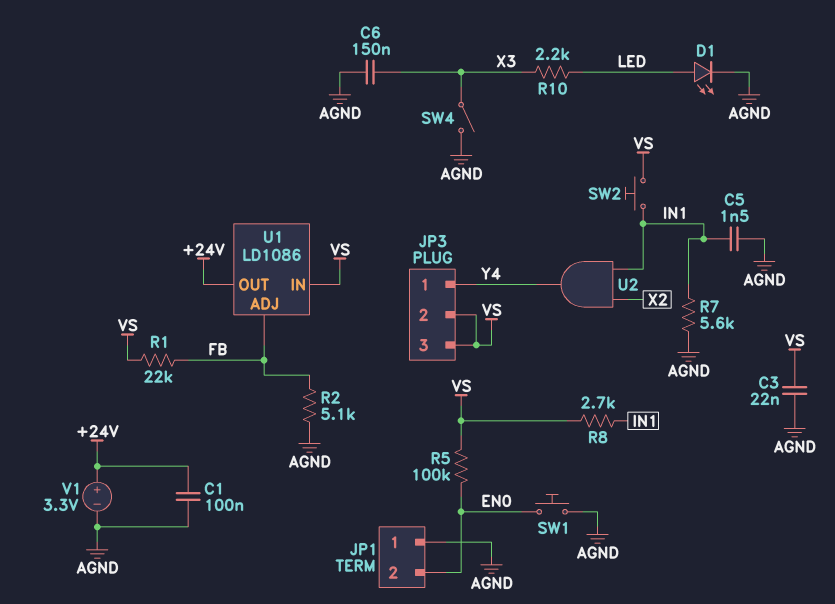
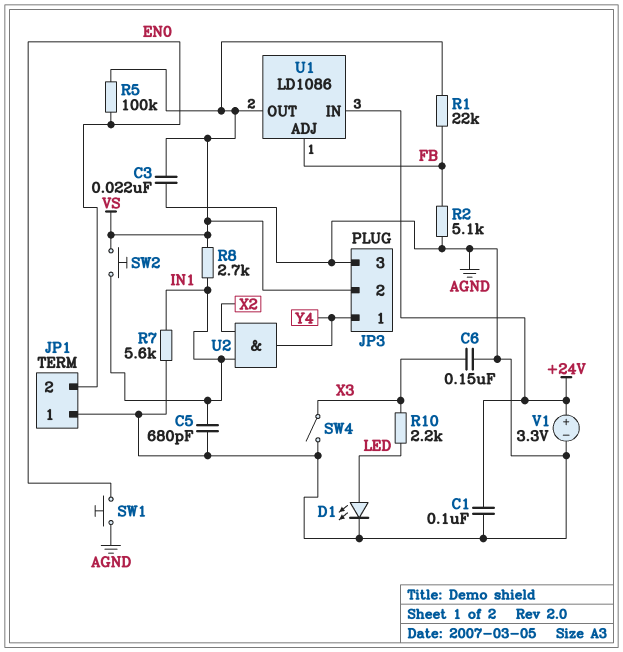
C5: 1.5nF (AGND, IN1) -> 680pF (AGND, IN1)
JP3 pin 3: VS -> AGND
U1 pin IN: VS -> +24V
U1 pin OUT: +24V -> VS

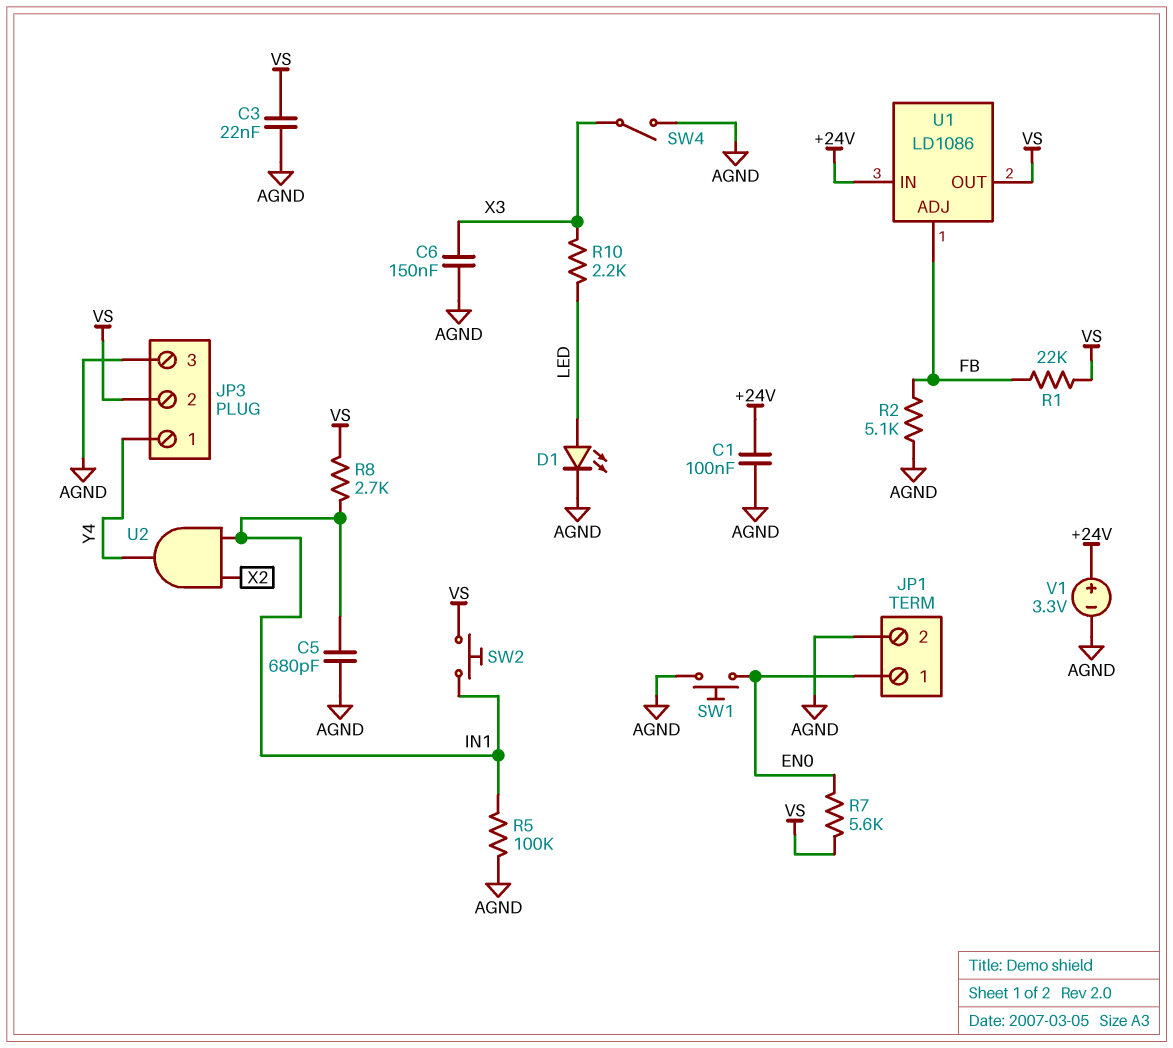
JP1 pin 1: AGND -> EN0
JP1 pin 2: EN0 -> AGND
R5: 100k (EN0, VS) -> 100k (AGND, IN1)
R7: 5.6k (AGND, IN1) -> 5.6k (EN0, VS)

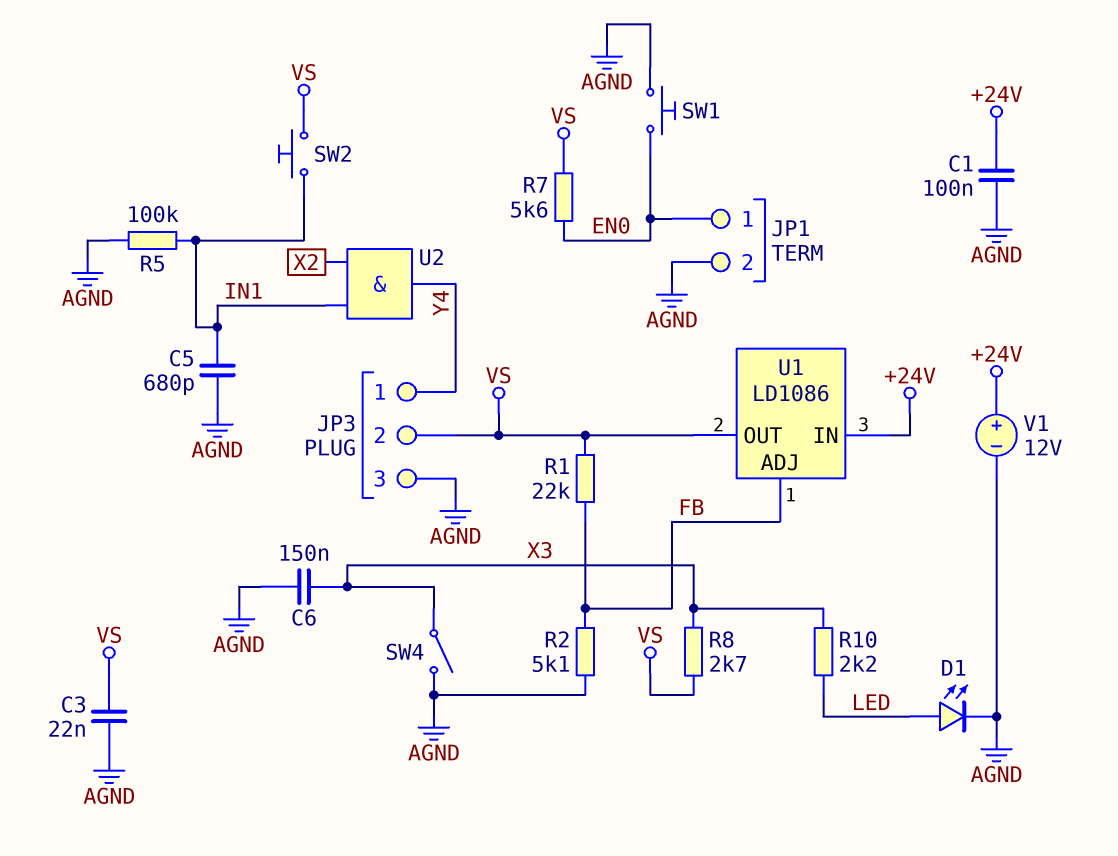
R8: 2.7k (IN1, VS) -> 2.7k (VS, X3)
V1: 3.3V (plus +24V, minus AGND) -> 12V (plus +24V, minus AGND)

